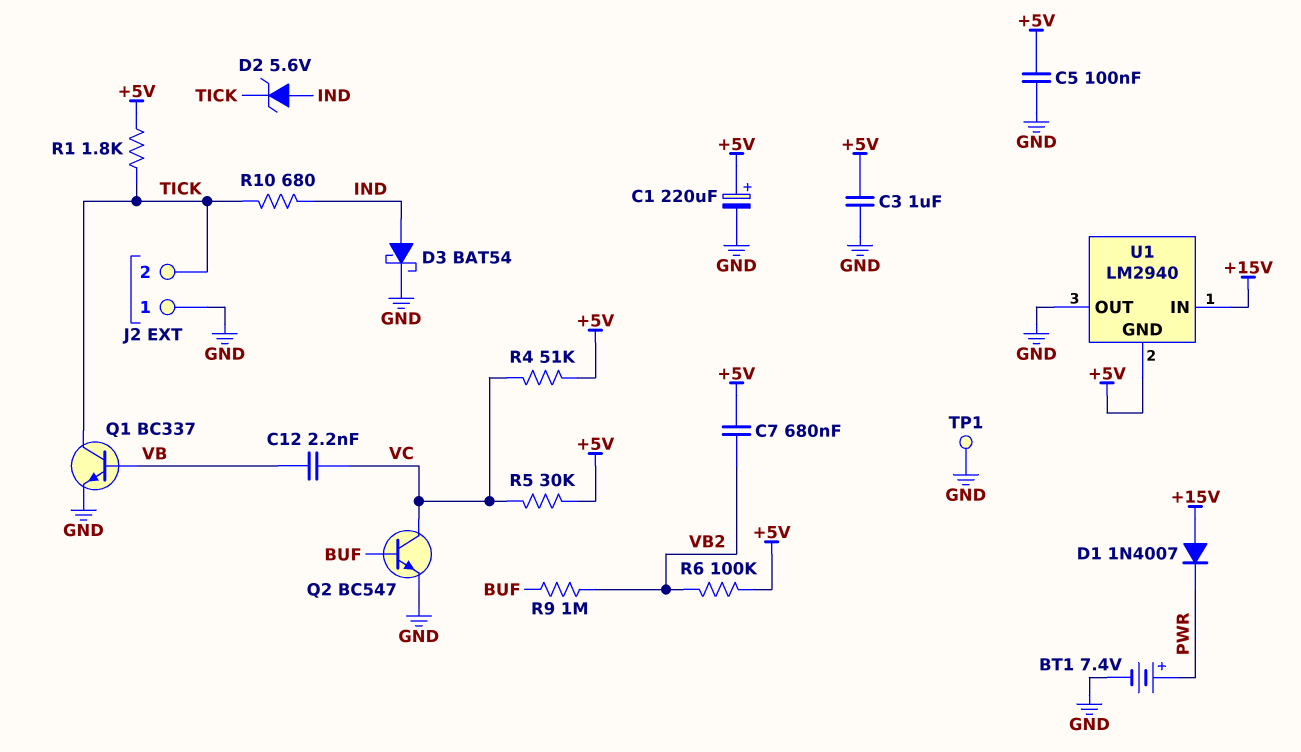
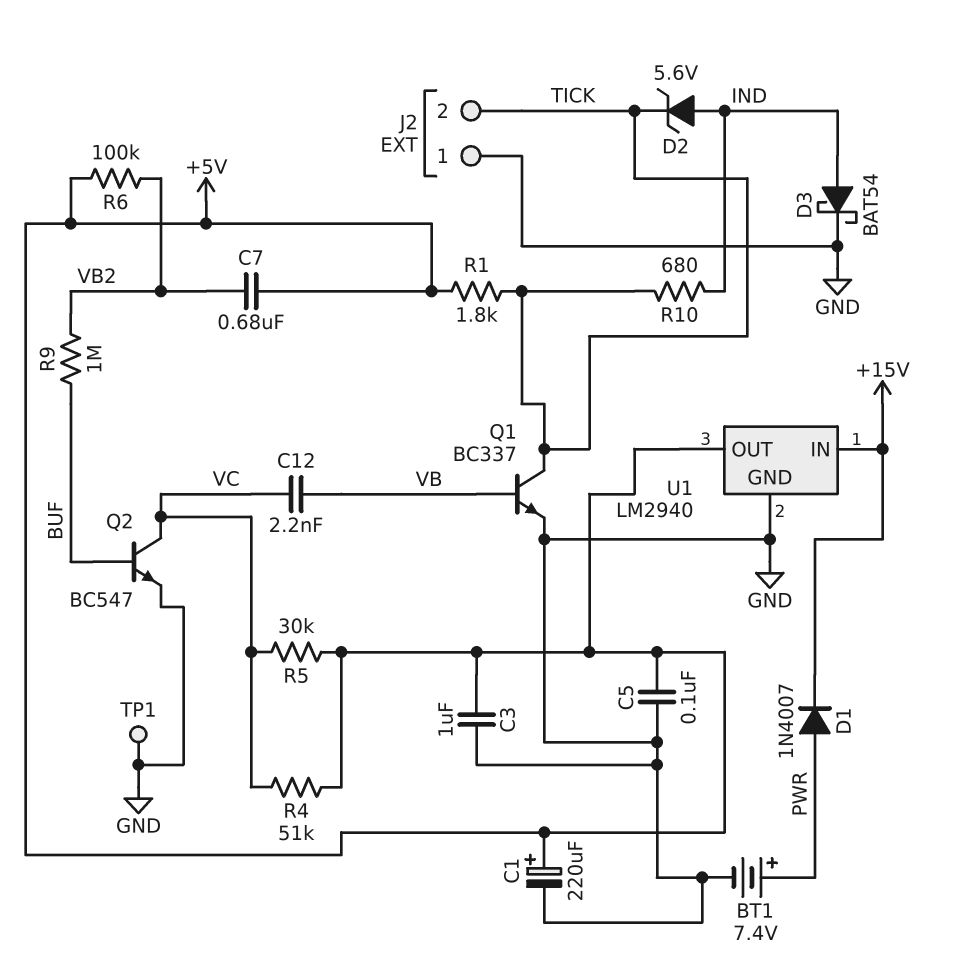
D1: diode 1N4007 (A +15V, K PWR) -> diode 1N4007 (A PWR, K +15V)
U1 pin GND: +5V -> GND
U1 pin OUT: GND -> +5V

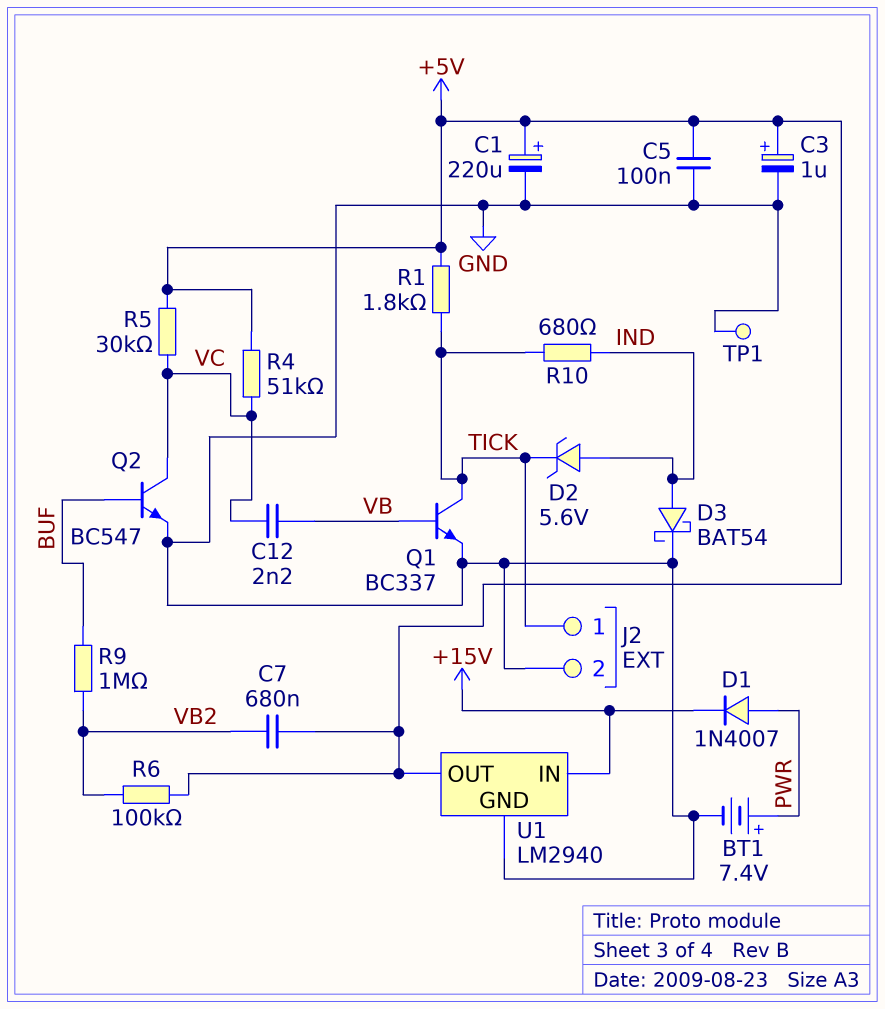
C3: 1uF (+5V, GND) -> 1uF (plus +5V, minus GND)
J2 pin 1: GND -> TICK
J2 pin 2: TICK -> GND

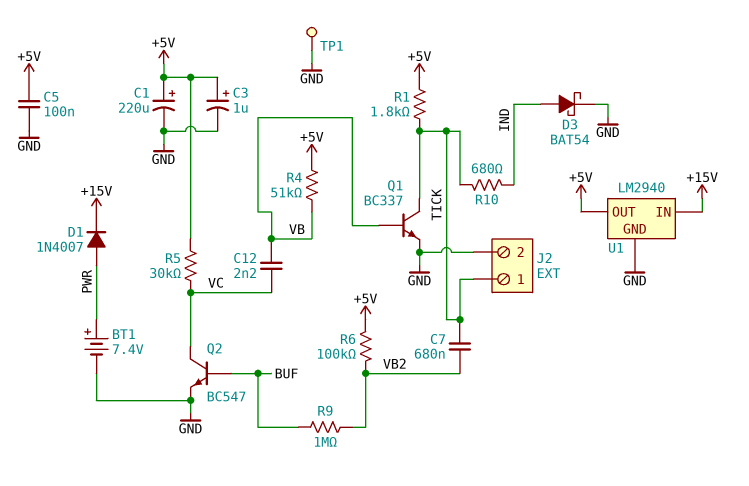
C7: 680nF (+5V, VB2) -> 680nF (TICK, VB2)
D2: zener 5.6V (A IND, K TICK) -> none
R4: 51k (+5V, VC) -> 51k (+5V, VB)

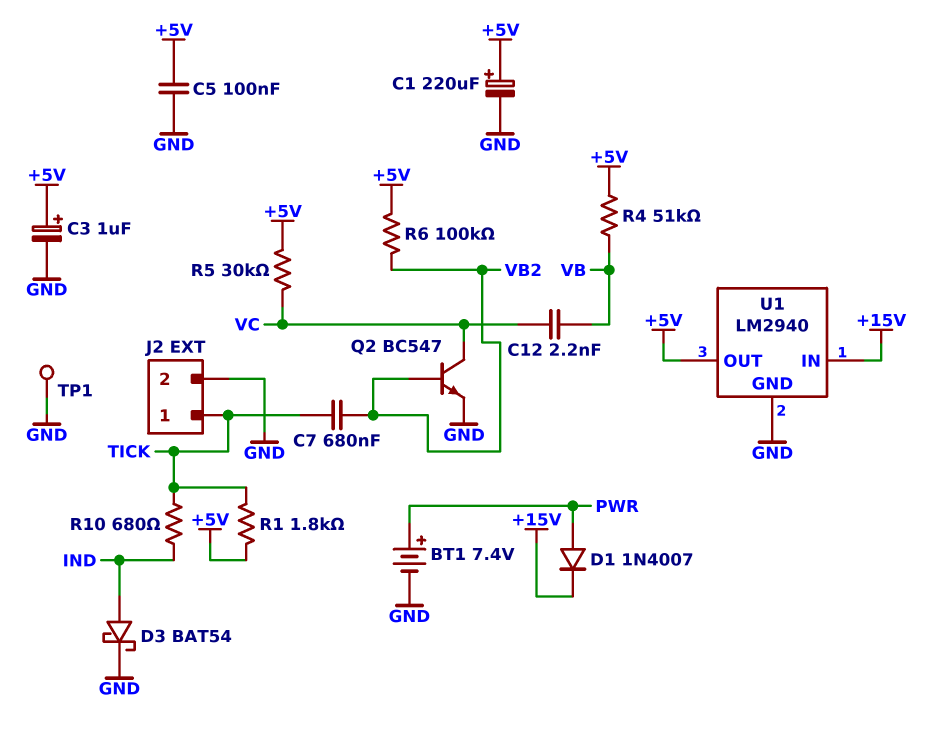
Q1: NPN BC337 (B VB, C TICK, E GND) -> none
Q2: NPN BC547 (B BUF, C VC, E GND) -> NPN BC547 (B VB2, C VC, E GND)
R9: 1M (BUF, VB2) -> none

